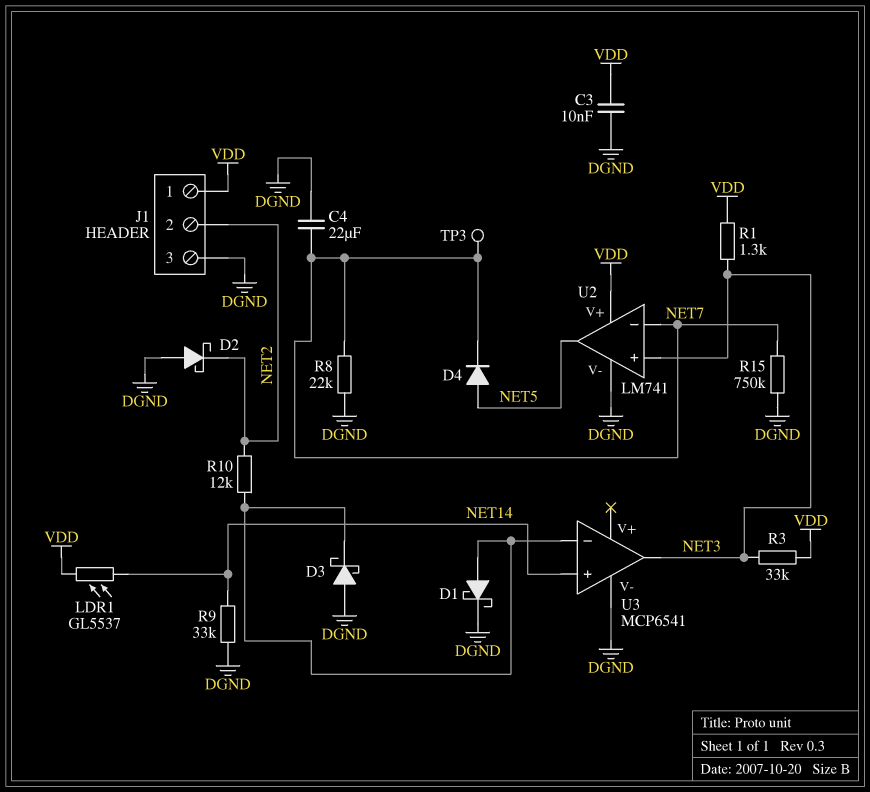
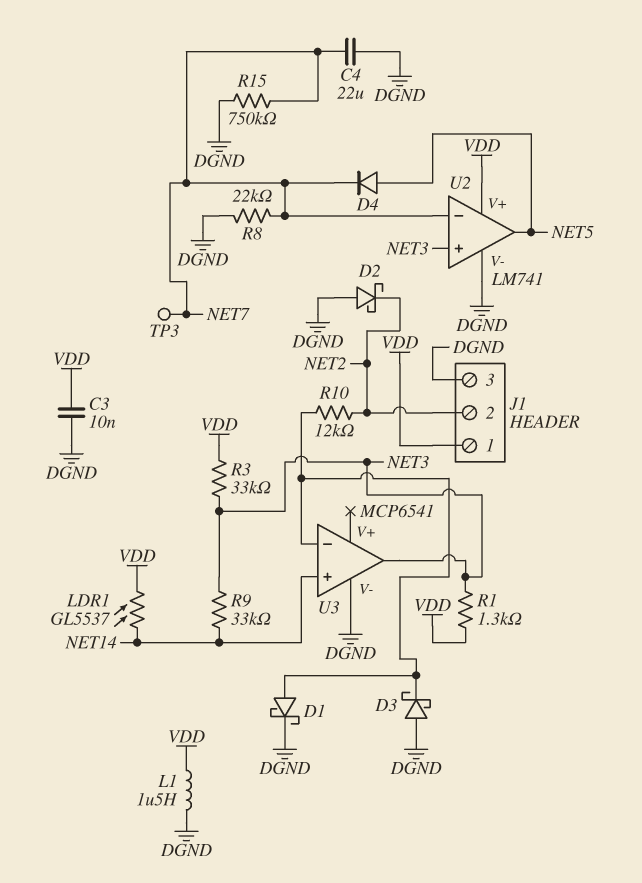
L1: none -> 1.5uH (DGND, VDD)
R9: 33k (DGND, NET14) -> 33k (NET3, NET14)

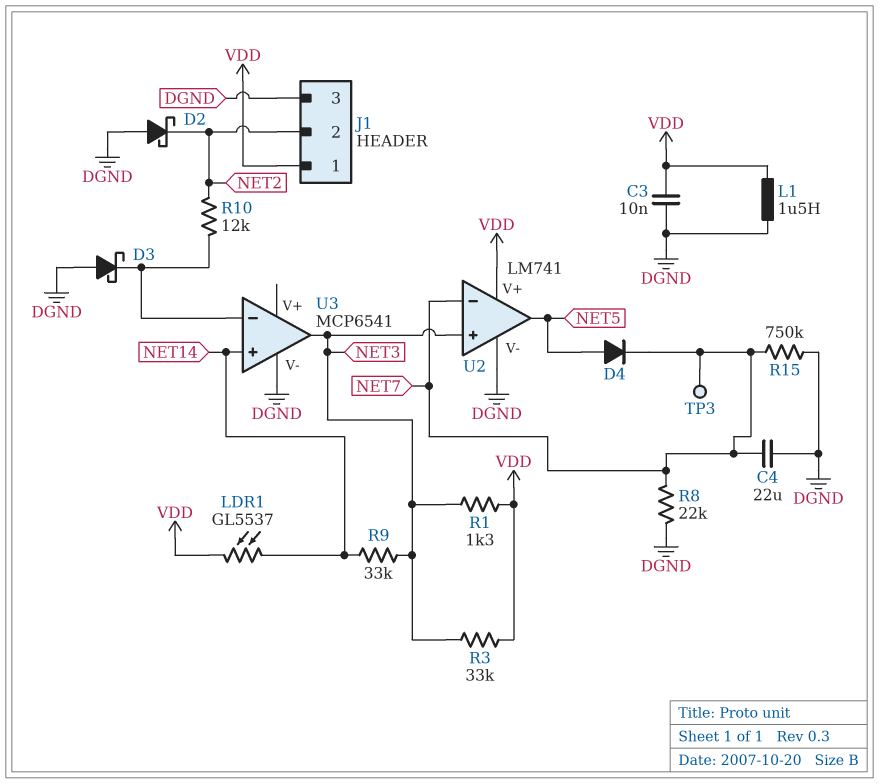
D1: schottky (A U3/in-, K DGND) -> none

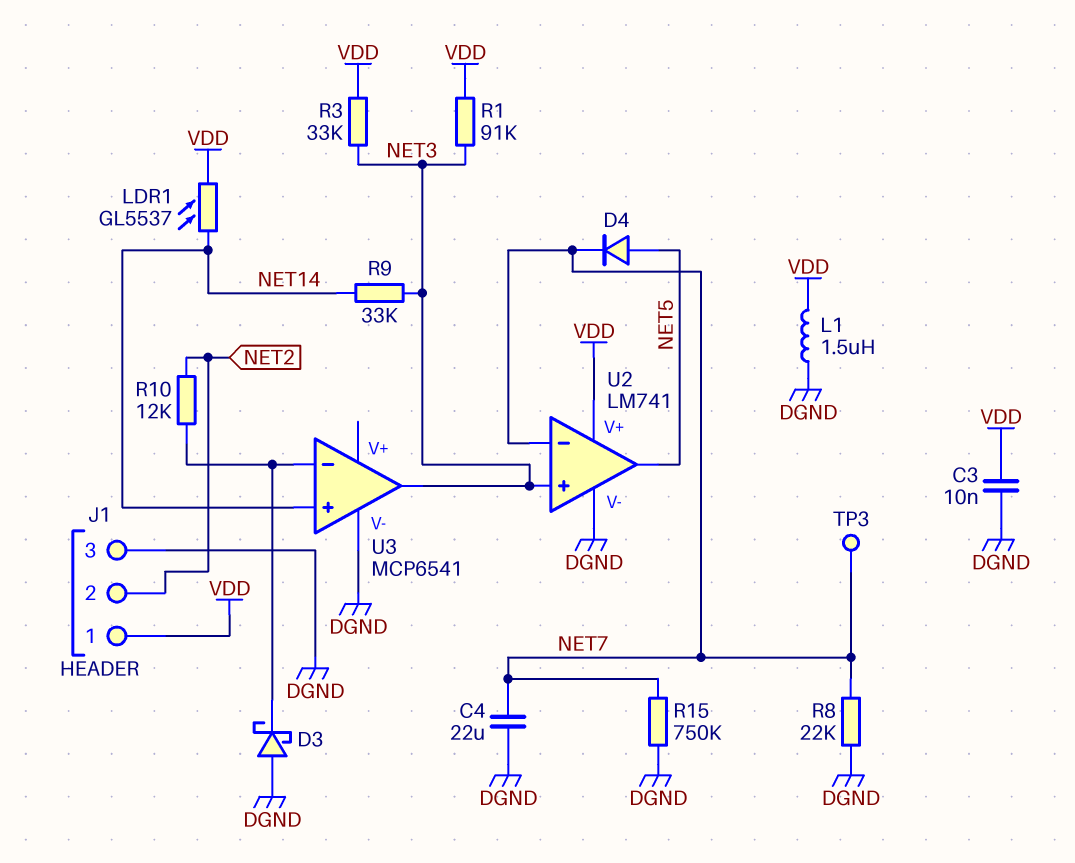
D2: schottky (A DGND, K NET2) -> none
R1: 1.3k (NET3, VDD) -> 91k (NET3, VDD)

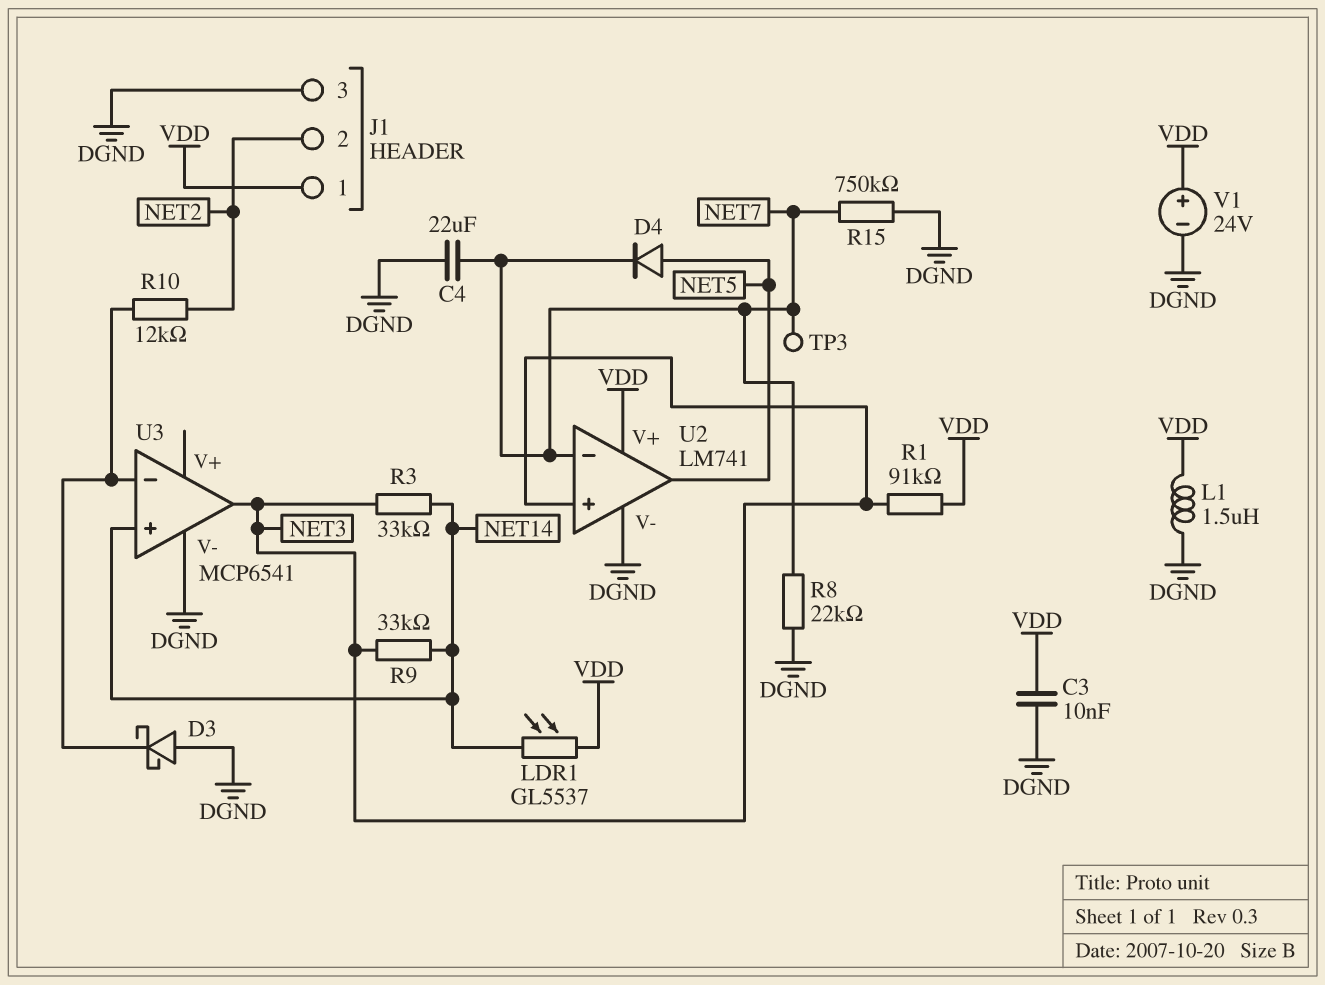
R3: 33k (NET3, VDD) -> 33k (NET3, NET14)
V1: none -> 24V (plus VDD, minus DGND)

